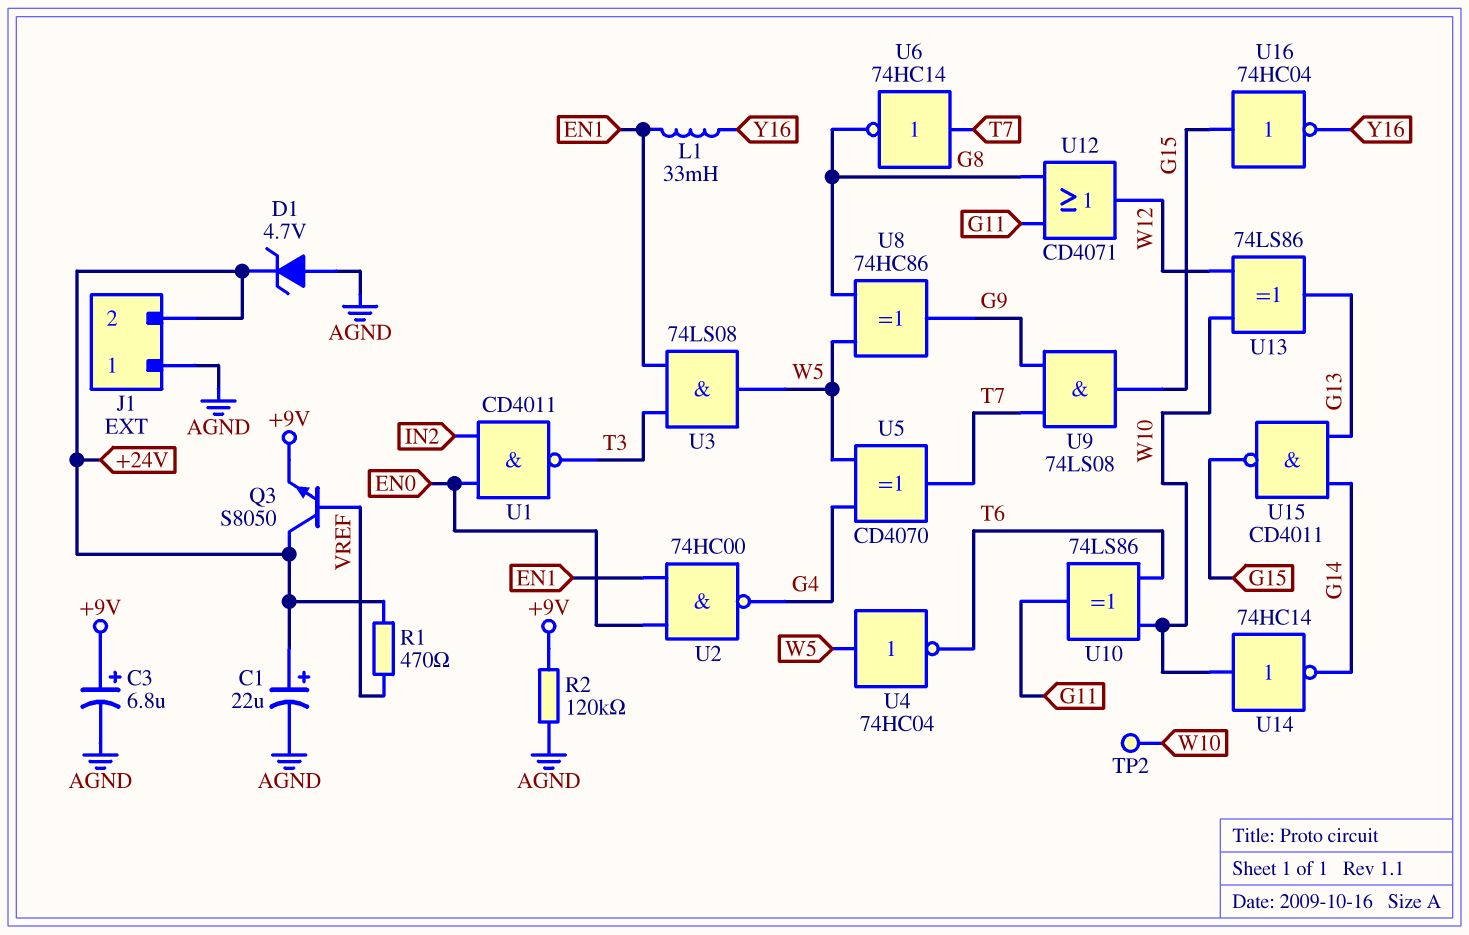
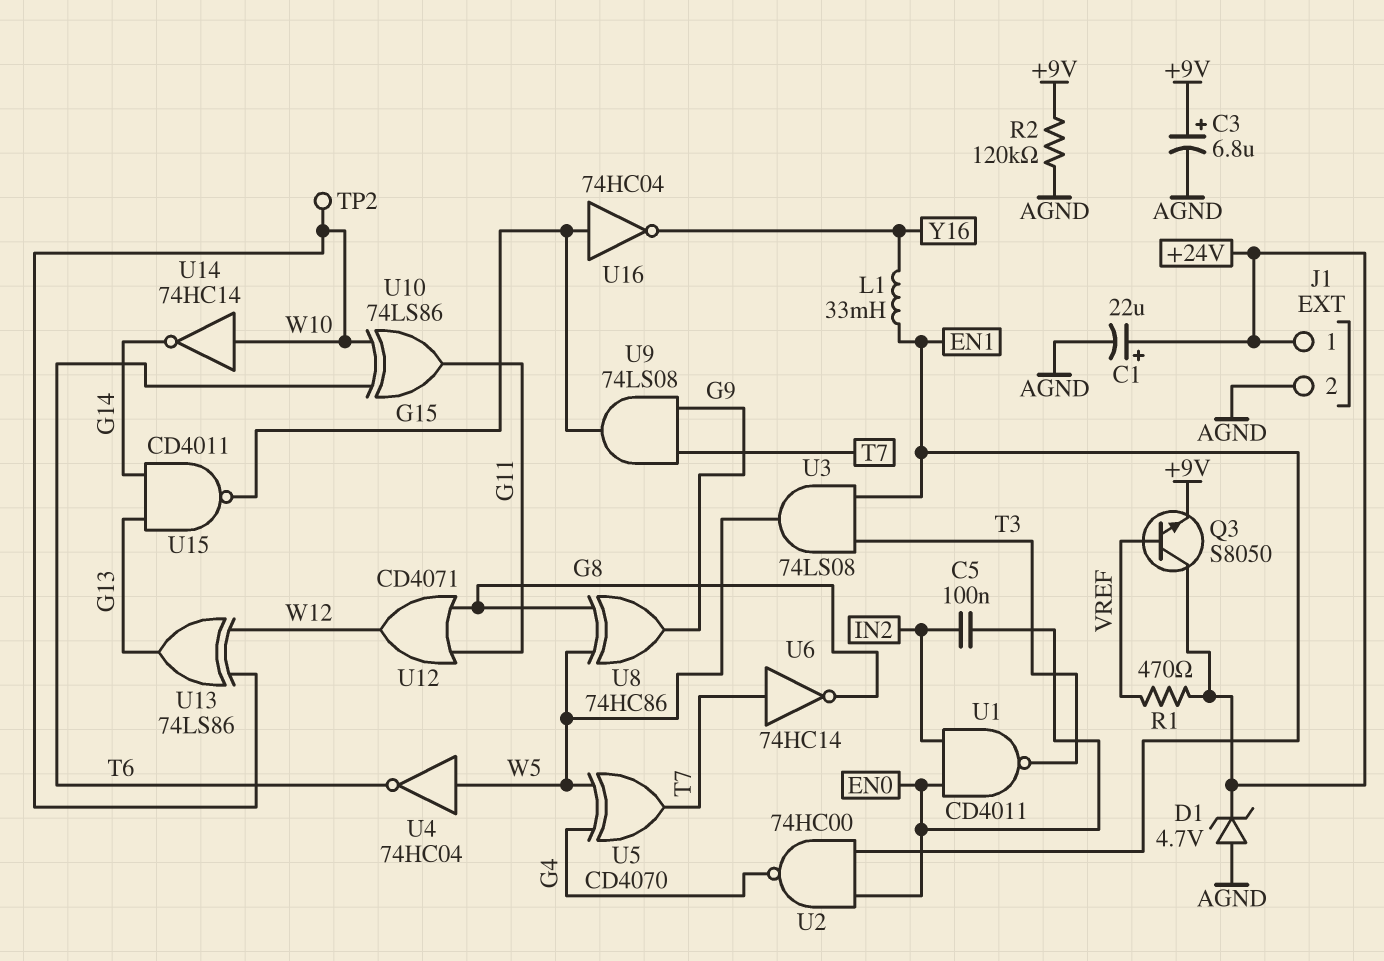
C5: none -> 100nF (EN0, IN2)
J1 pin 1: AGND -> +24V
J1 pin 2: +24V -> AGND

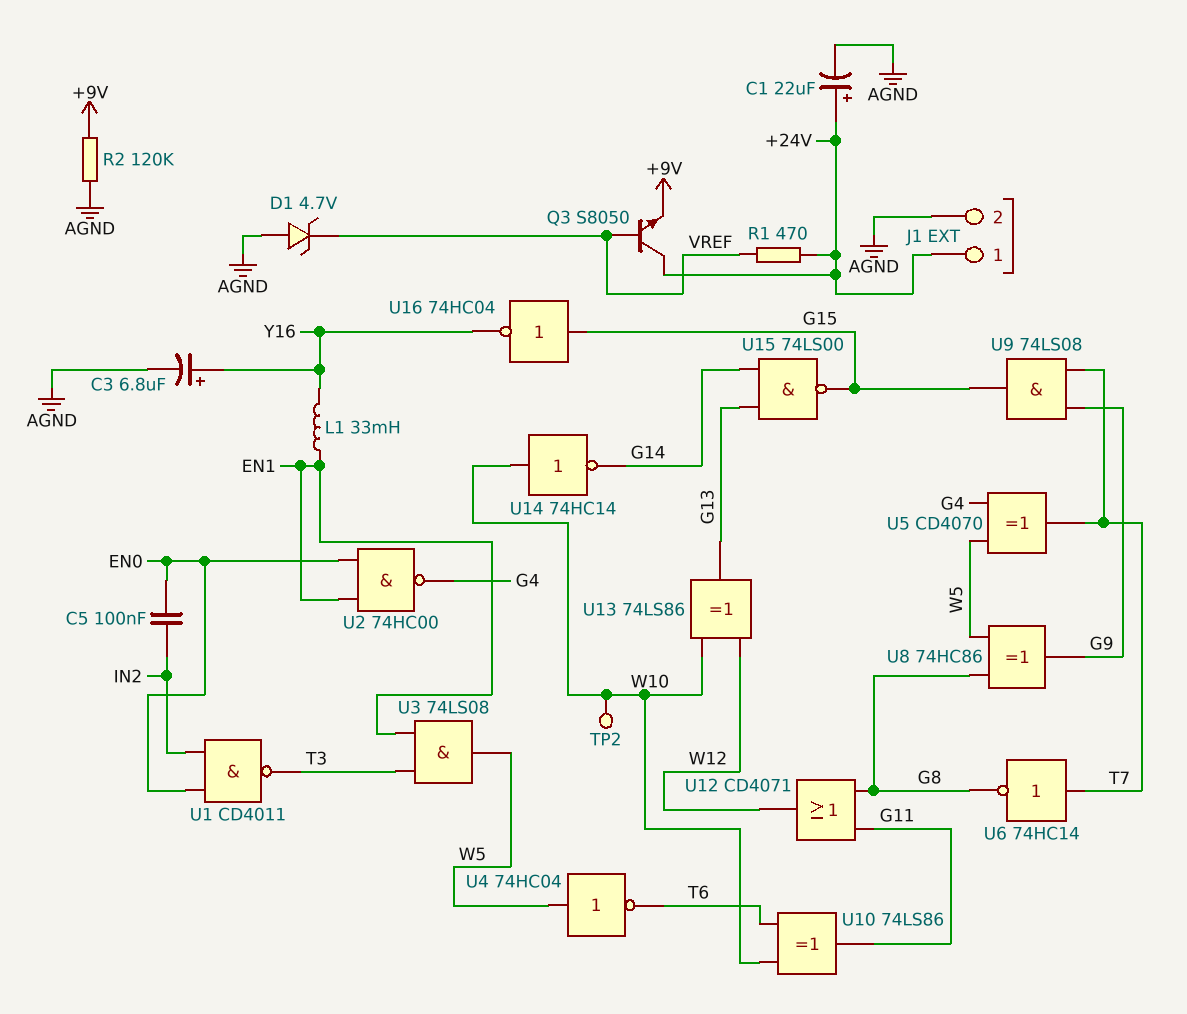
C3: 6.8uF (plus +9V, minus AGND) -> 6.8uF (plus Y16, minus AGND)
D1: zener 4.7V (A AGND, K +24V) -> zener 4.7V (A AGND, K VREF)
U15: NAND CD4011 (in G13, in G14, out G15) -> NAND 74LS00 (in G13, in G14, out G15)

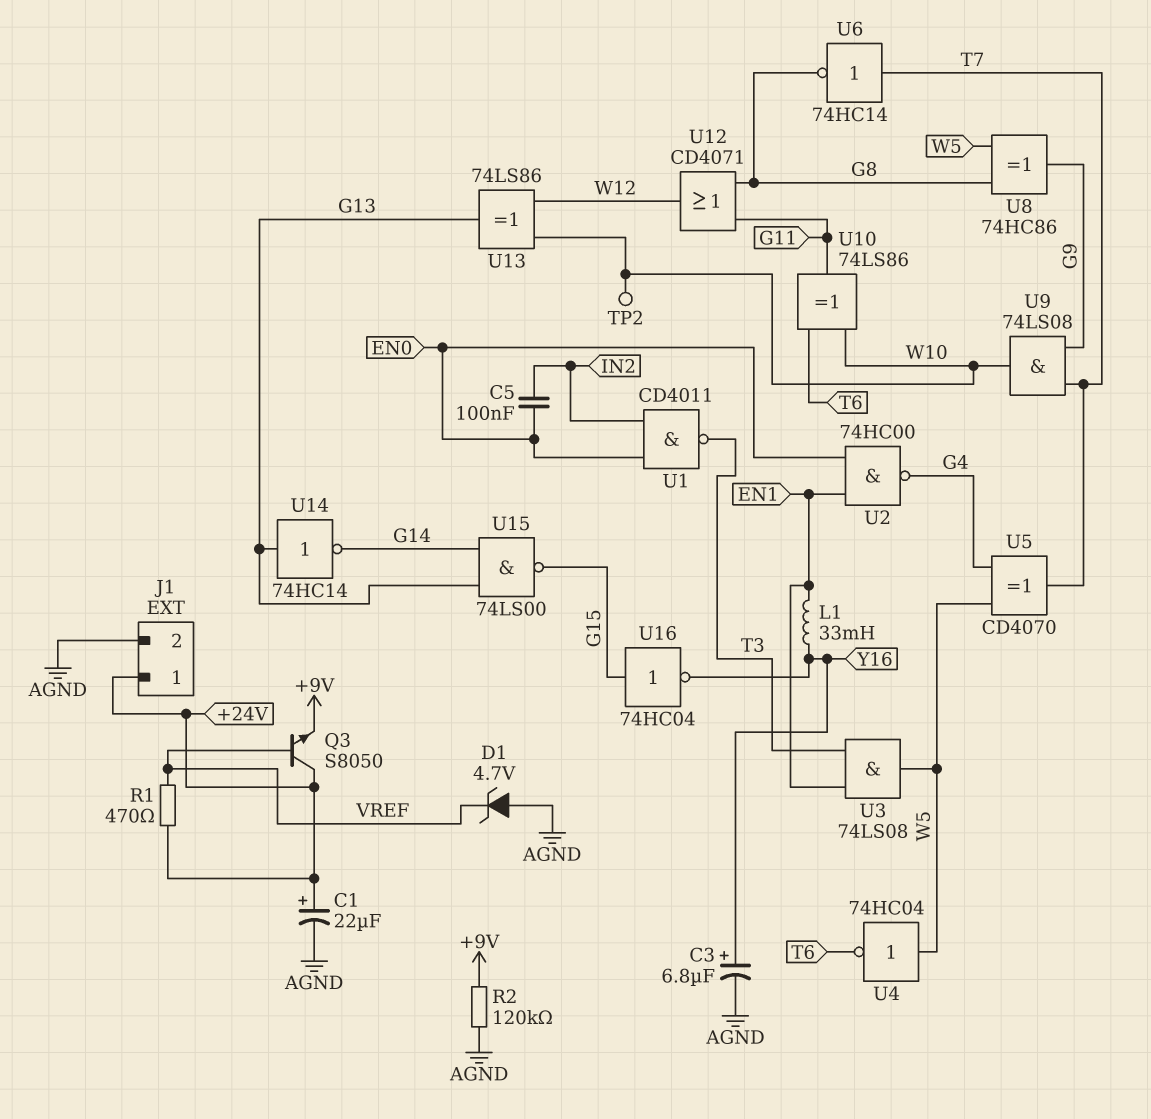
U9: AND 74LS08 (in G9, in T7, out G15) -> AND 74LS08 (in G9, in T7, out W10)
U14: NOT 74HC14 (in W10, out G14) -> NOT 74HC14 (in G13, out G14)

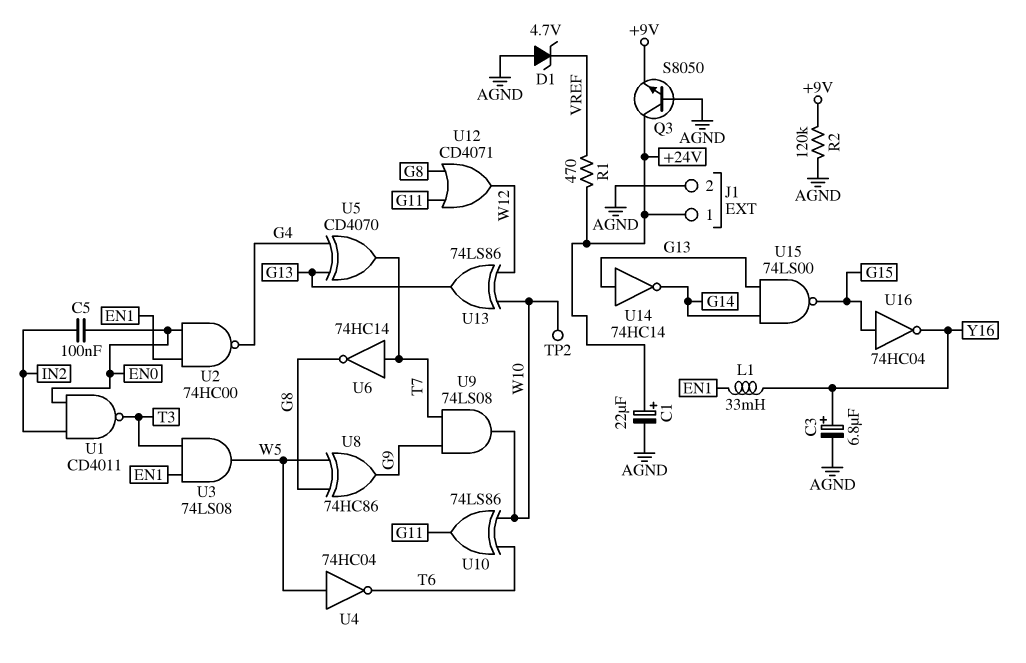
Q3: NPN S8050 (B VREF, C +24V, E +9V) -> NPN S8050 (B AGND, C +24V, E +9V)
U5: XOR CD4070 (in G4, in W5, out T7) -> XOR CD4070 (in G4, in G13, out T7)

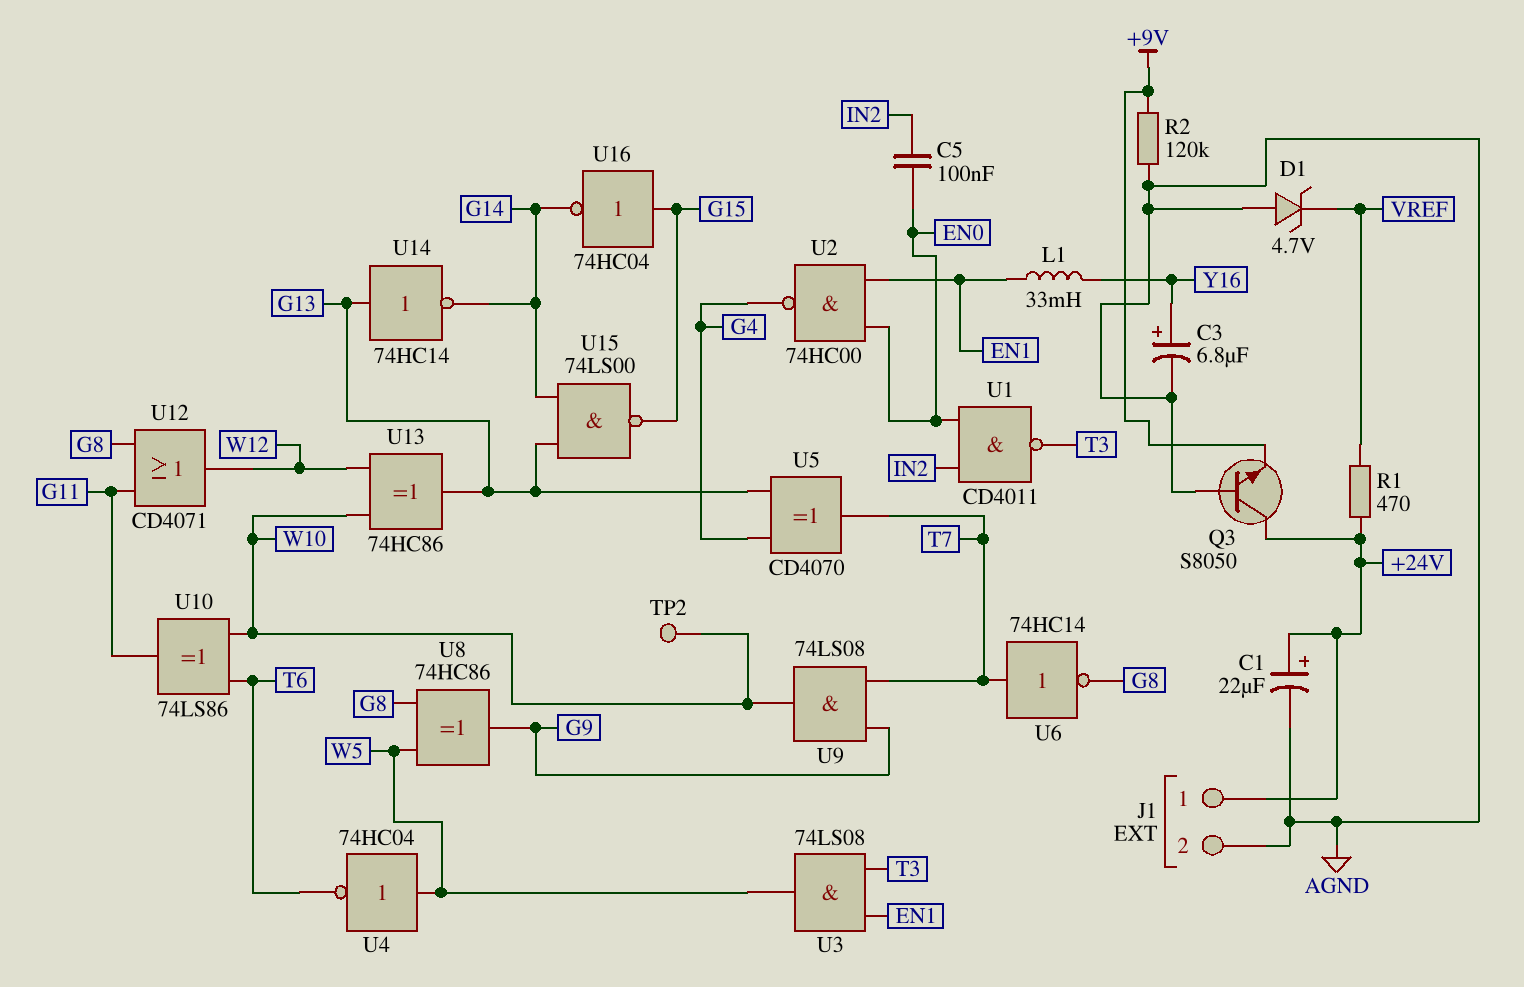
U13: XOR 74LS86 (in W10, in W12, out G13) -> XOR 74HC86 (in W10, in W12, out G13)
U16: NOT 74HC04 (in G15, out Y16) -> NOT 74HC04 (in G15, out G14)

